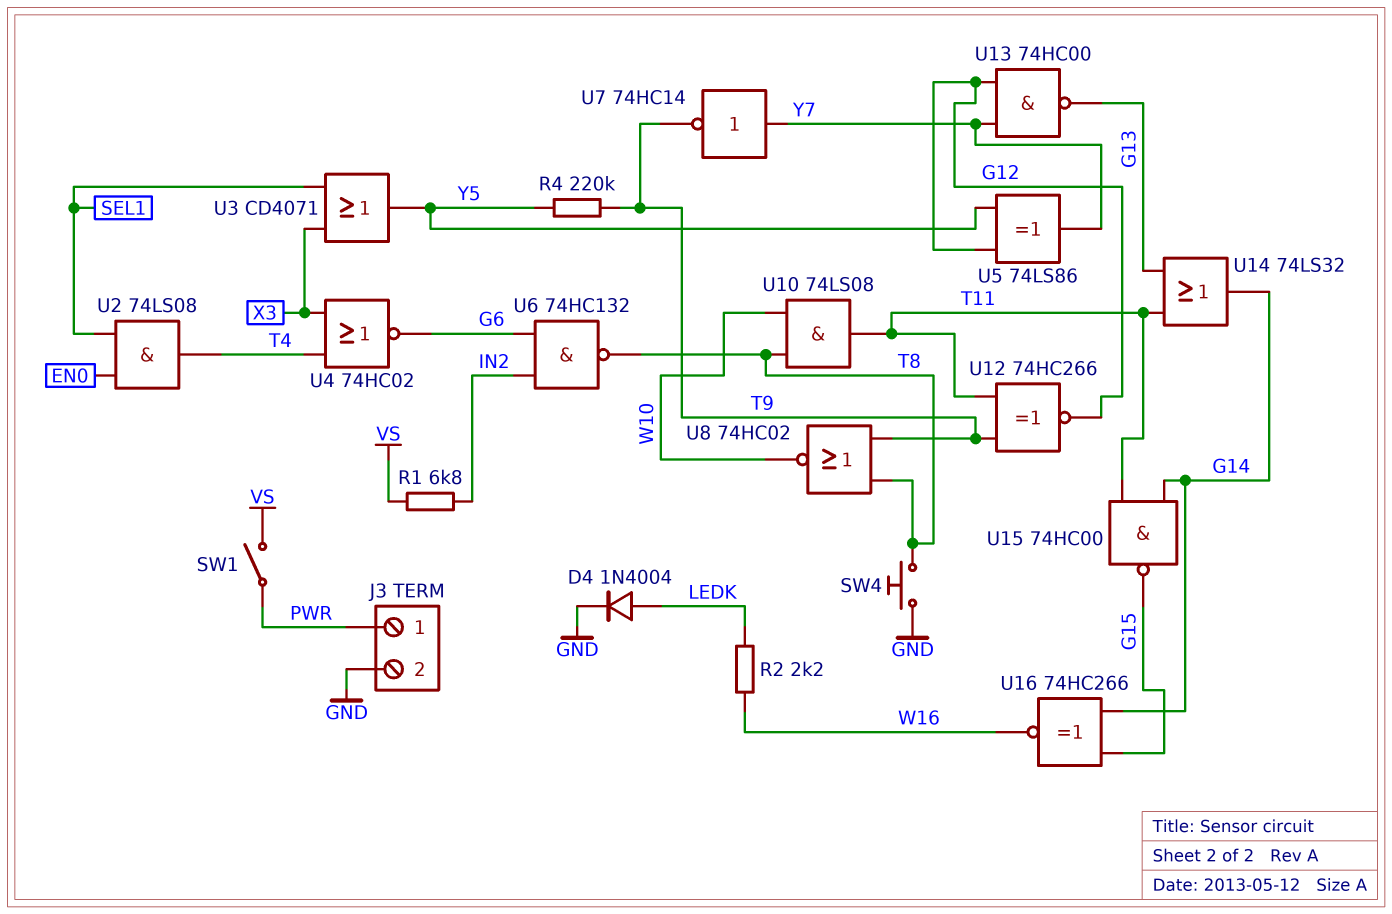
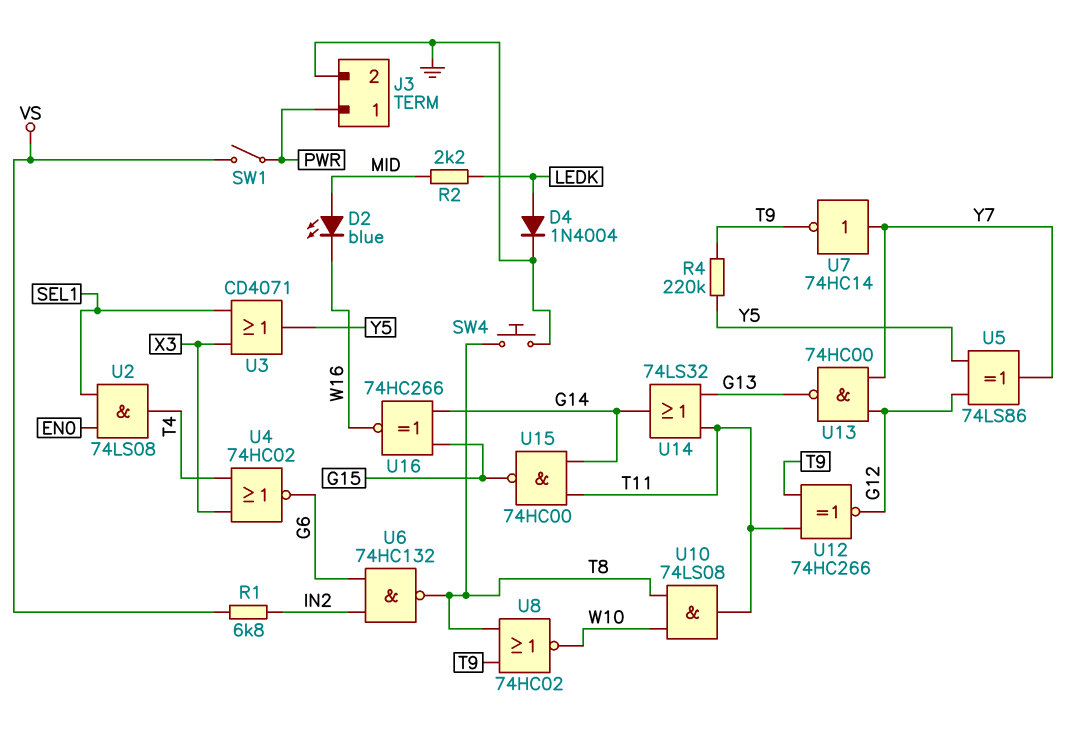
D2: none -> LED blue (A MID, K W16)
R2: 2.2k (LEDK, W16) -> 2.2k (LEDK, MID)

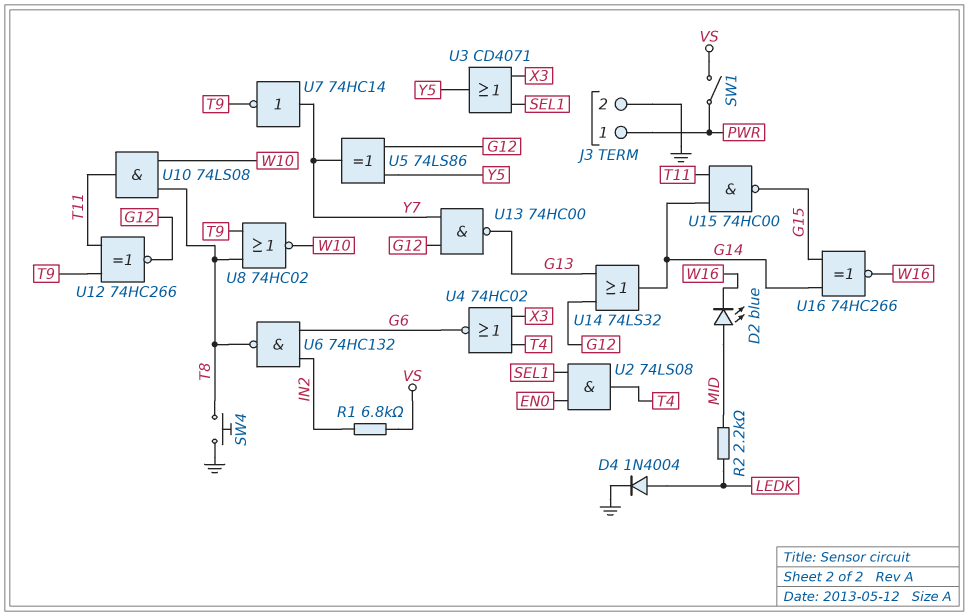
R4: 220k (T9, Y5) -> none
U14: OR 74LS32 (in G13, in T11, out G14) -> OR 74LS32 (in G12, in G13, out G14)

